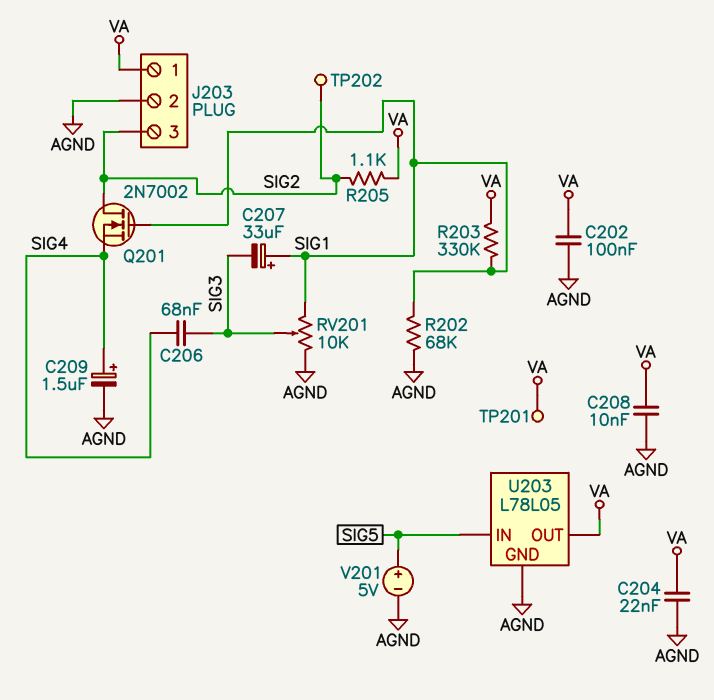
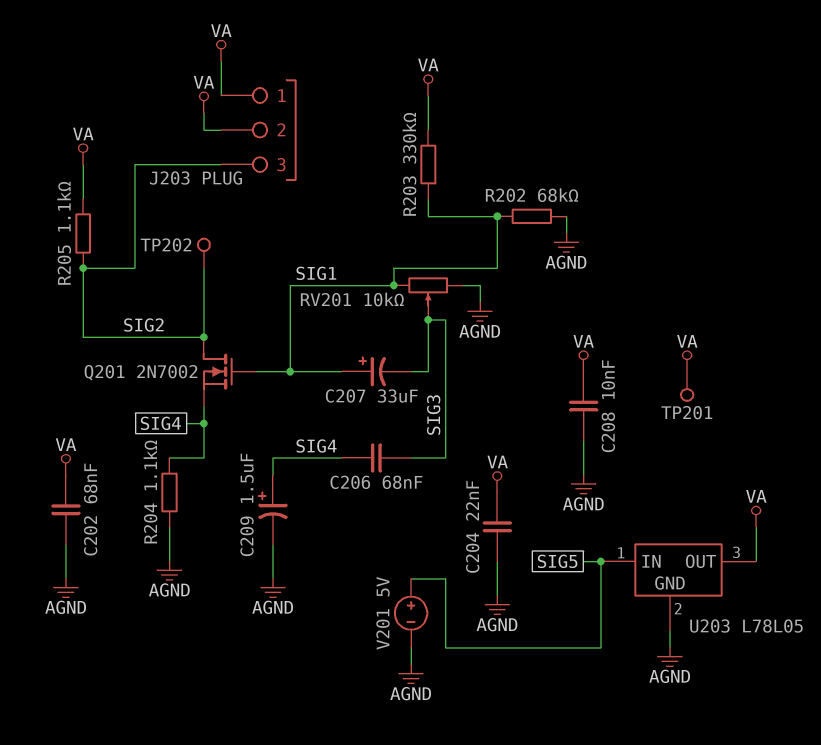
C202: 100nF (AGND, VA) -> 68nF (AGND, VA)
J203 pin 2: AGND -> VA
R204: none -> 1.1k (AGND, SIG4)

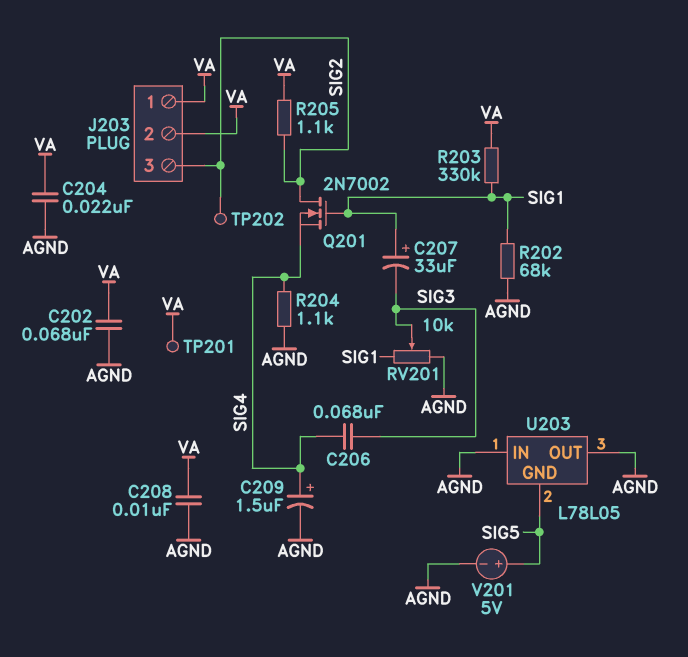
U203 pin GND: AGND -> SIG5
U203 pin IN: SIG5 -> AGND
U203 pin OUT: VA -> AGND

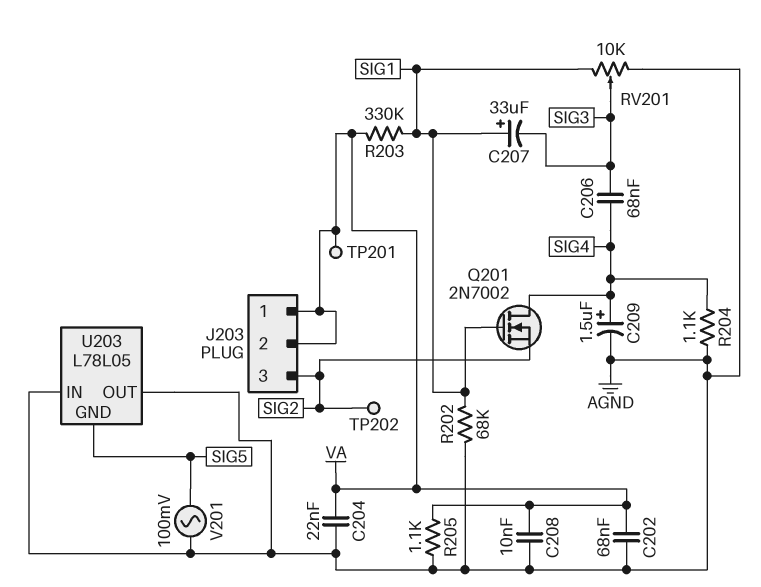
Q201: NMOS 2N7002 (G SIG1, D SIG2, S SIG4) -> NMOS 2N7002 (G SIG1, D SIG4, S SIG2)
R205: 1.1k (SIG2, VA) -> 1.1k (AGND, VA)
V201: 5V (plus SIG5, minus AGND) -> AC 100mV (AGND, SIG5)

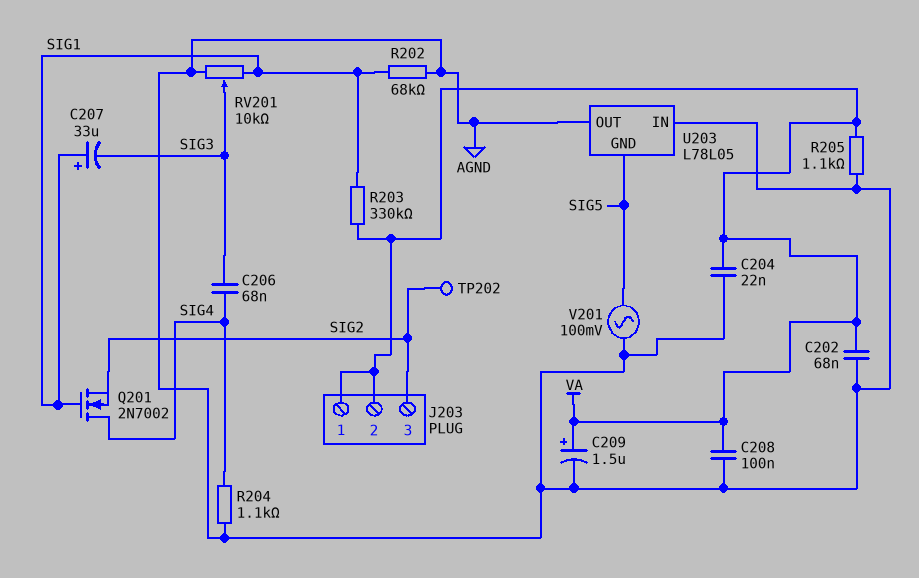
C208: 10nF (AGND, VA) -> 100nF (AGND, VA)
C209: 1.5uF (plus SIG4, minus AGND) -> 1.5uF (plus VA, minus AGND)
TP201: test point (VA) -> none

